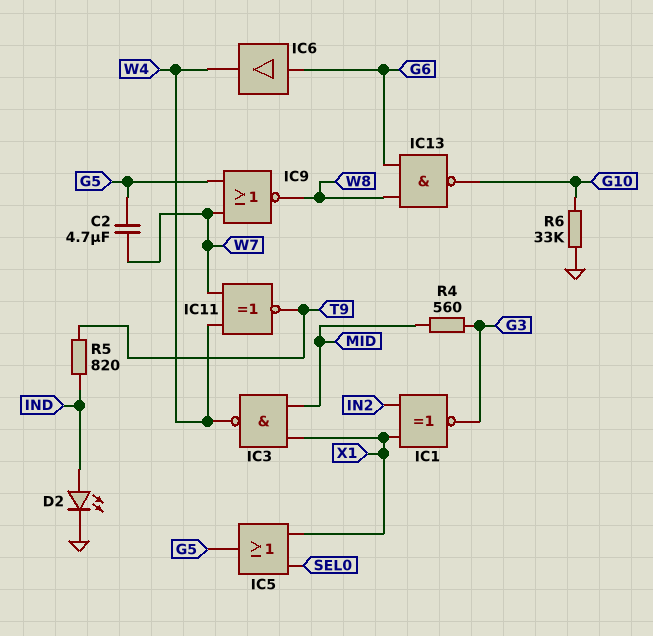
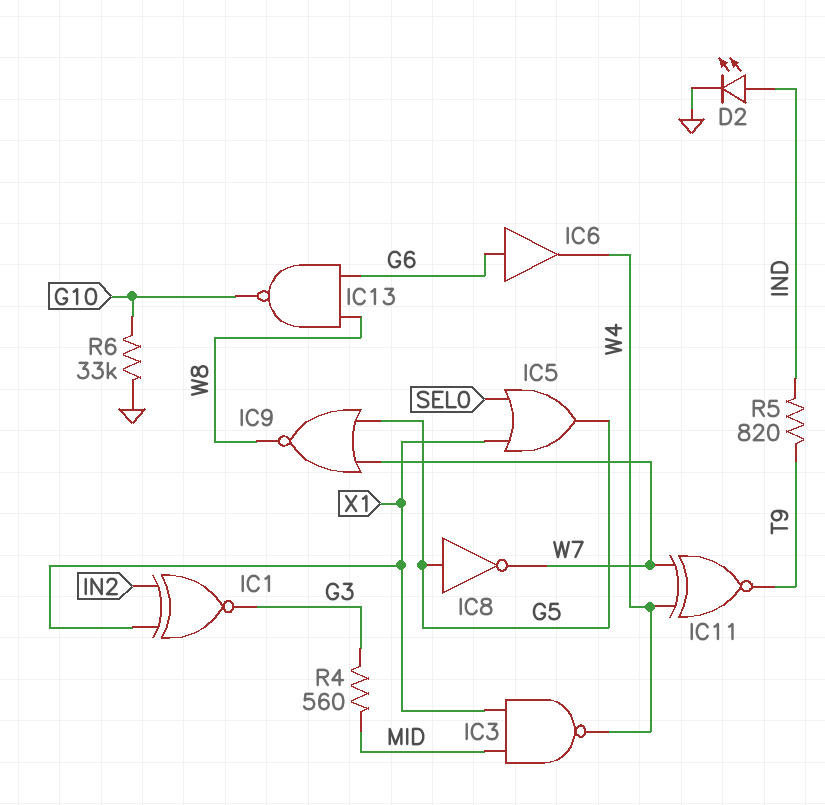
C2: 4.7uF (G5, W7) -> none
IC8: none -> NOT (in G5, out W7)

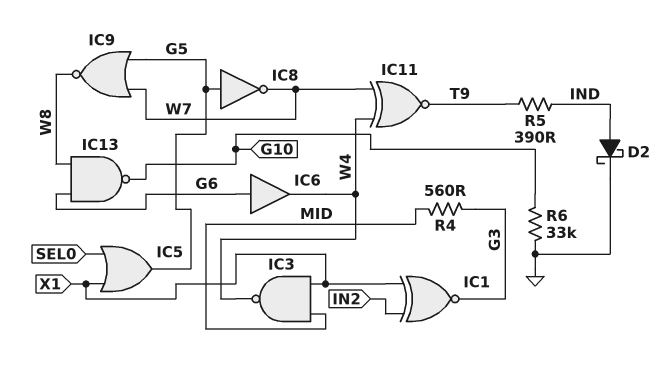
D2: LED (A IND, K GND) -> schottky (A IND, K GND)
R5: 820 (IND, T9) -> 390 (IND, T9)

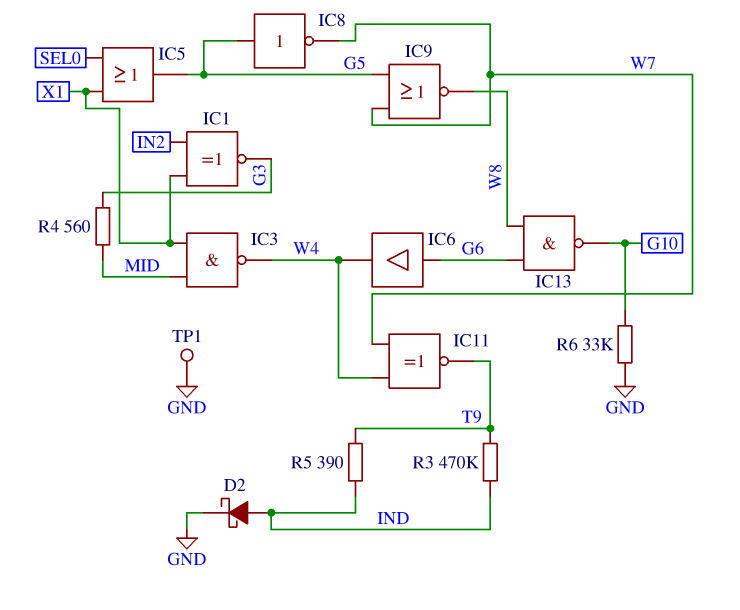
R3: none -> 470k (IND, T9)
TP1: none -> test point (GND)

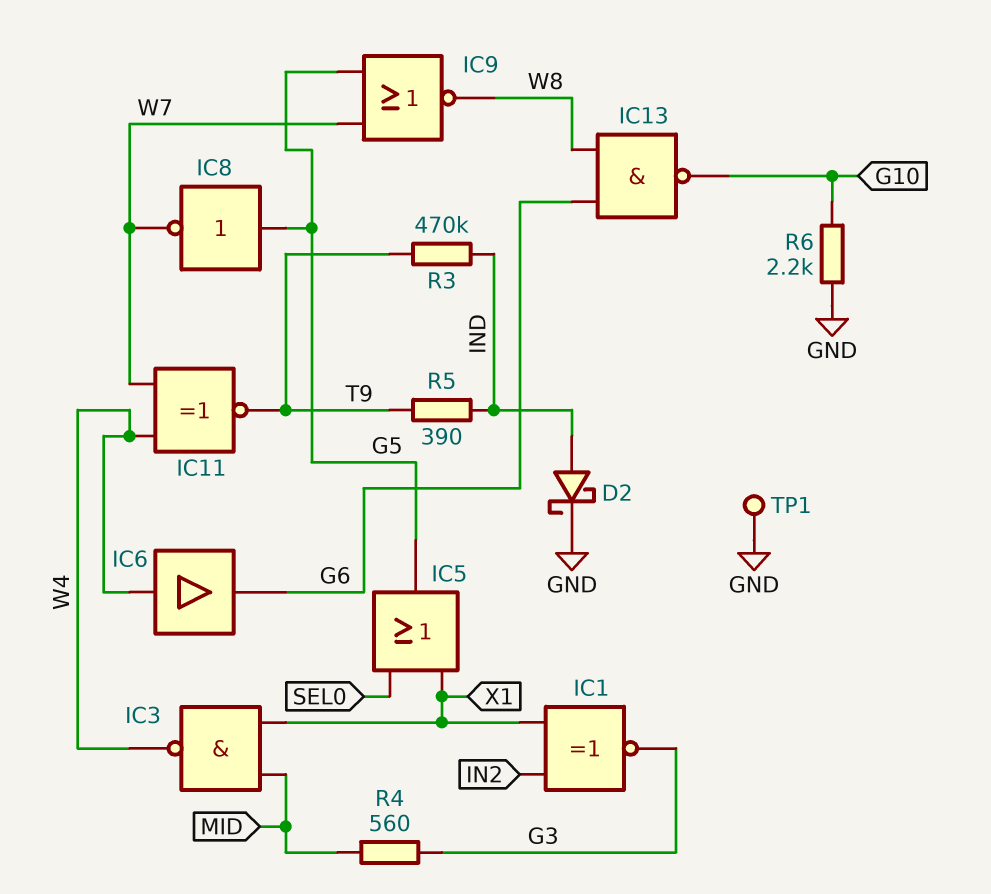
IC6: buffer (in G6, out W4) -> buffer (in W4, out G6)
R6: 33k (G10, GND) -> 2.2k (G10, GND)

